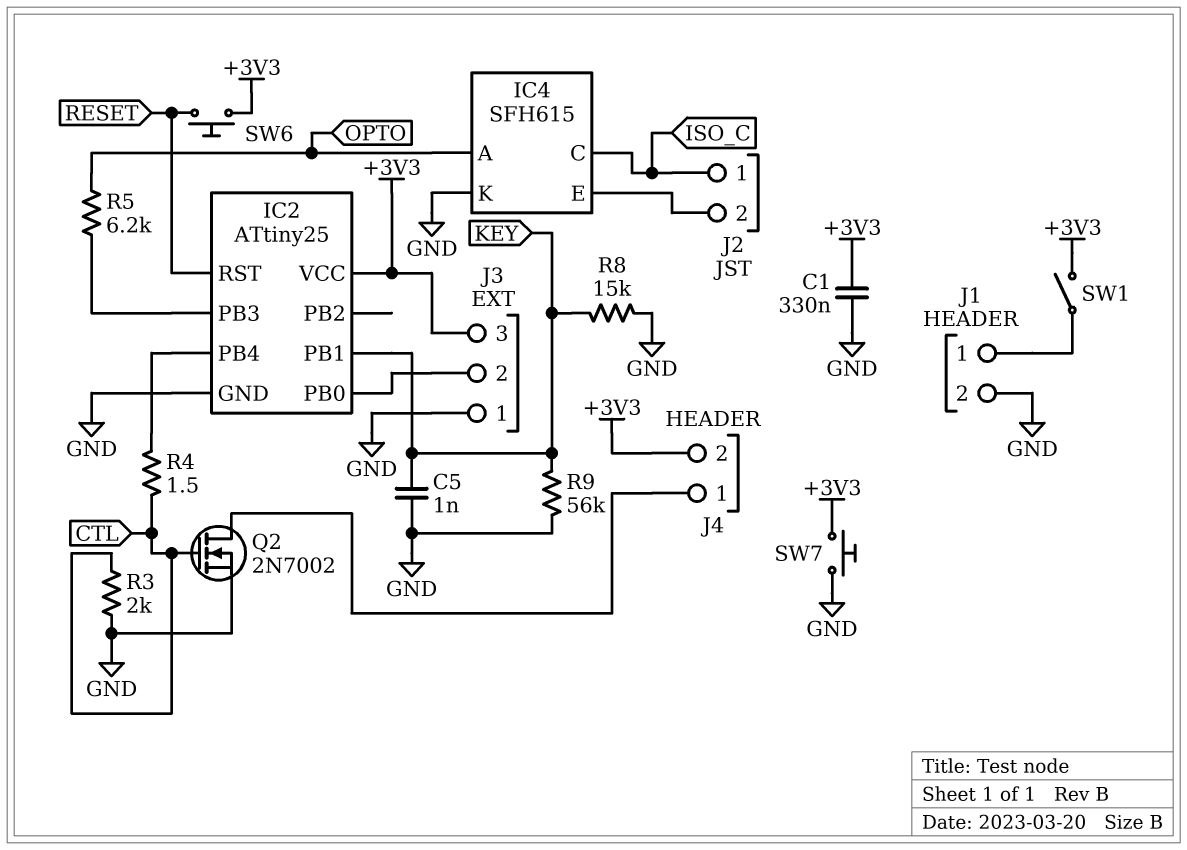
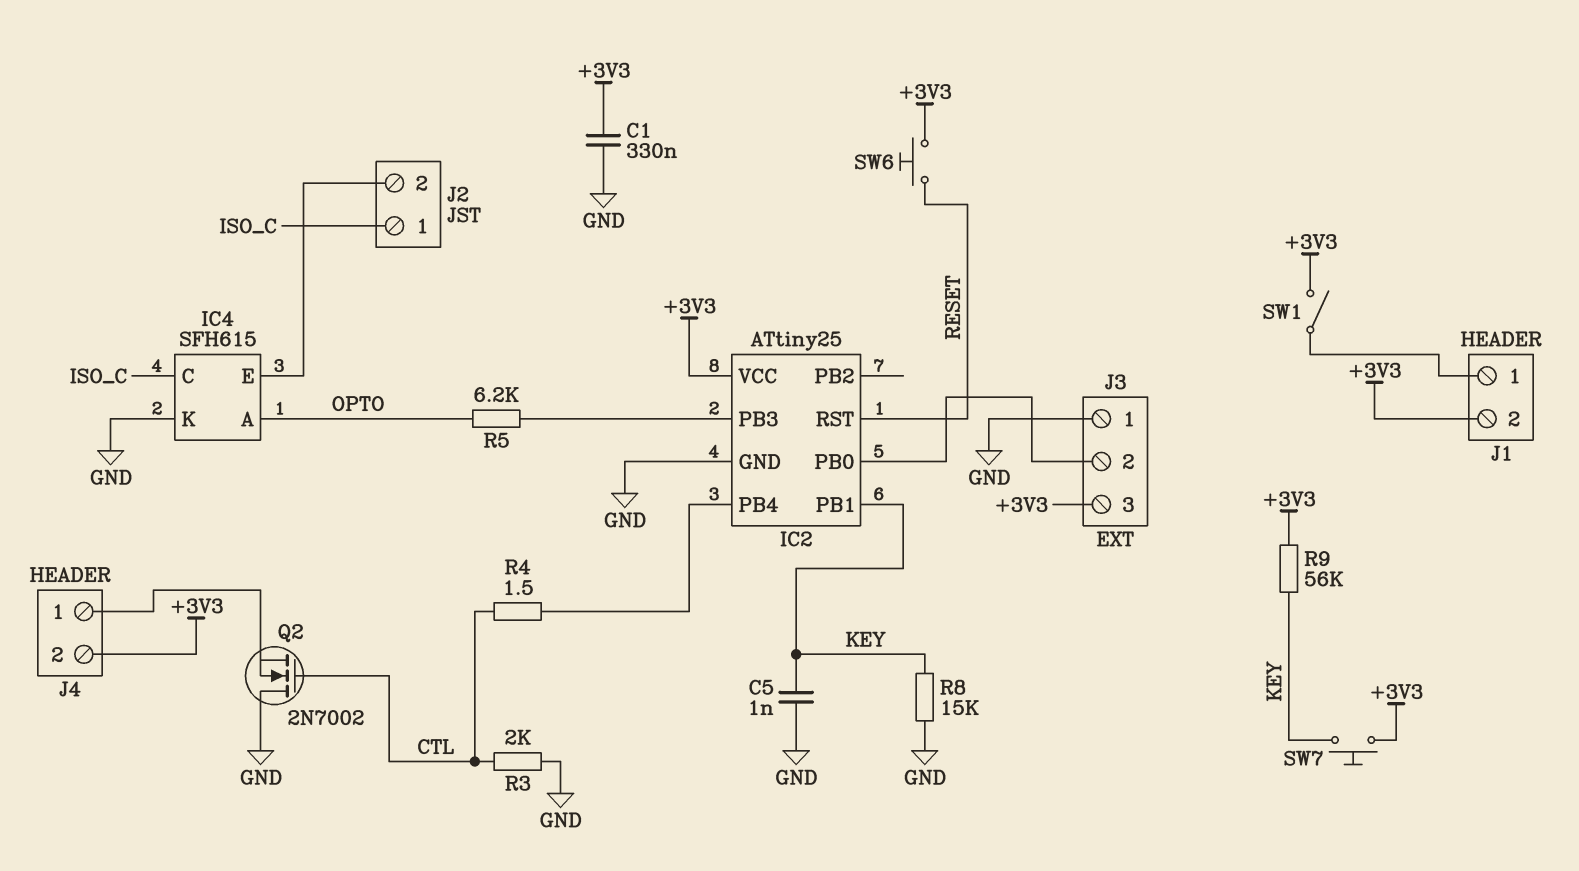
J1 pin 2: GND -> +3V3
Q2: NMOS 2N7002 (G CTL, D J4/1, S GND) -> NMOS 2N7002 (G CTL, D GND, S J4/1)
R9: 56k (GND, KEY) -> 56k (+3V3, KEY)
SW7: button (+3V3, GND) -> button (+3V3, KEY)

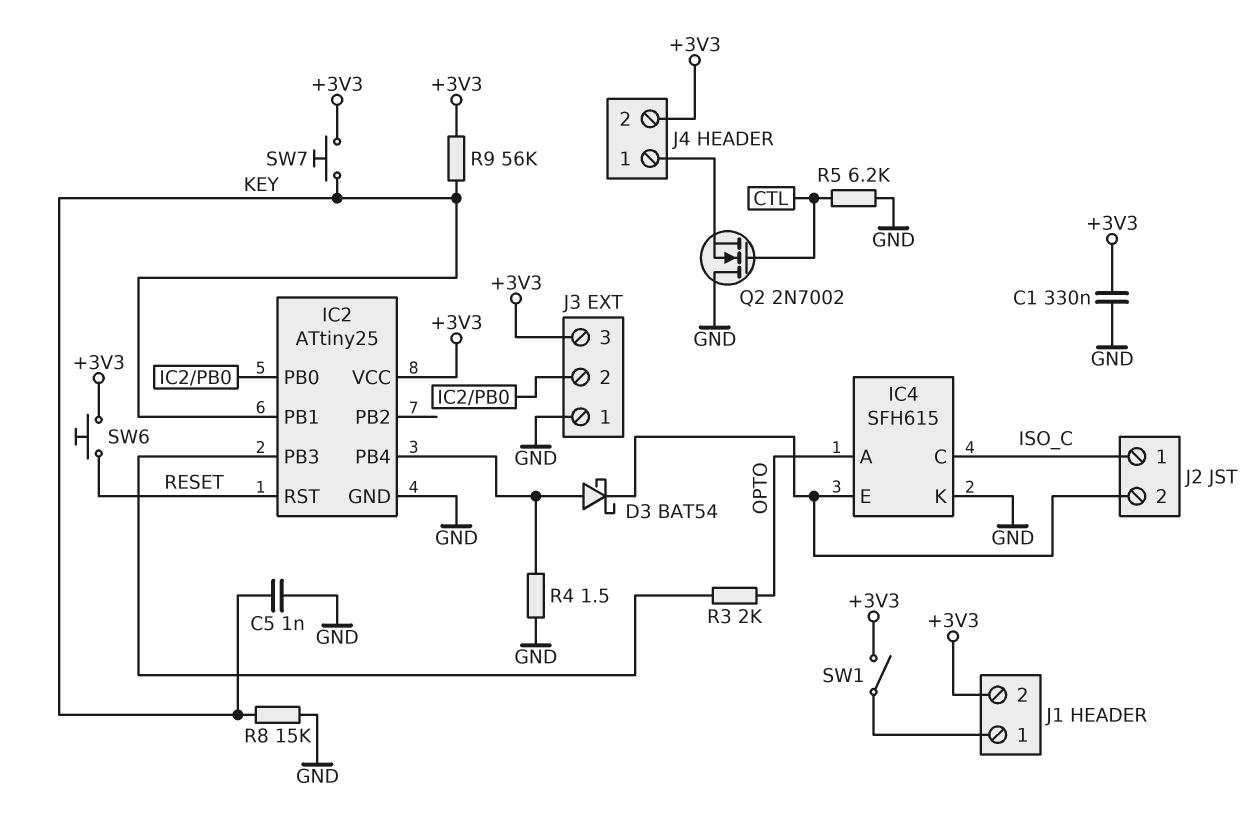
D3: none -> schottky BAT54 (A IC2/PB4, K IC4/E)
R3: 2k (CTL, GND) -> 2k (IC2/PB3, OPTO)
R4: 1.5 (CTL, IC2/PB4) -> 1.5 (GND, IC2/PB4)
R5: 6.2k (IC2/PB3, OPTO) -> 6.2k (CTL, GND)

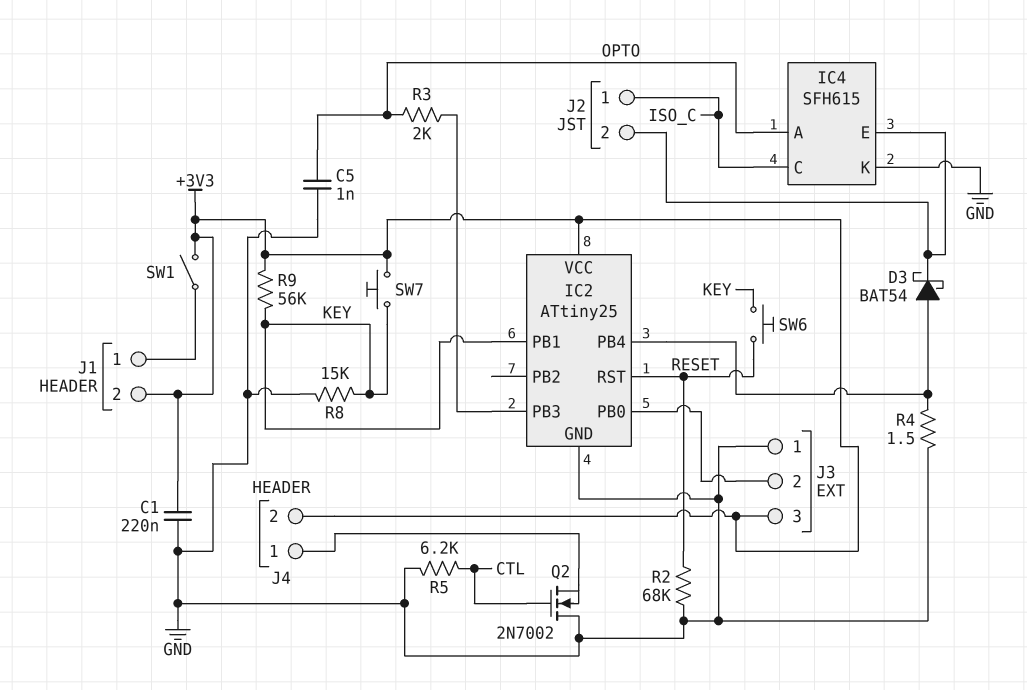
C1: 330nF (+3V3, GND) -> 220nF (+3V3, GND)
C5: 1nF (GND, KEY) -> 1nF (GND, OPTO)
R2: none -> 68k (GND, RESET)
SW6: button (+3V3, RESET) -> button (KEY, RESET)

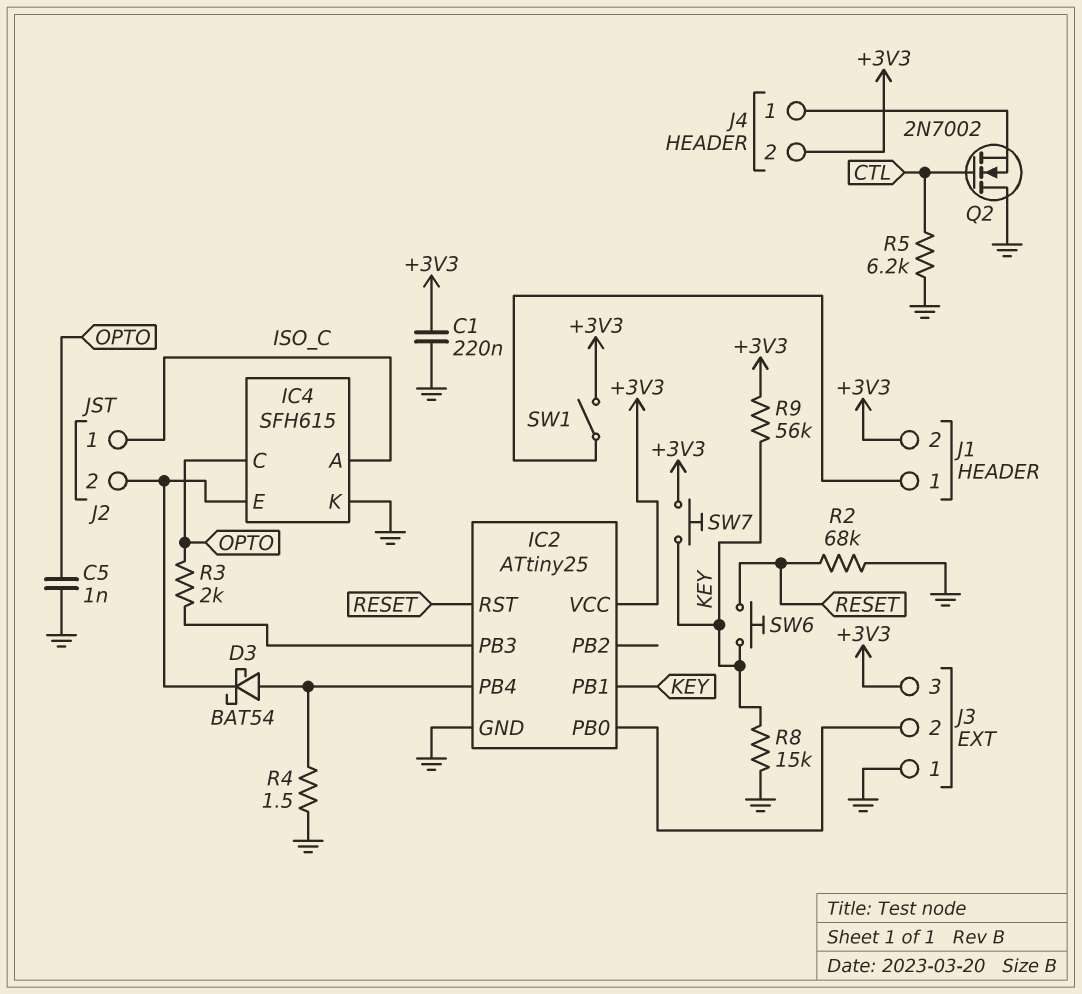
IC4 pin A: OPTO -> ISO_C
IC4 pin C: ISO_C -> OPTO

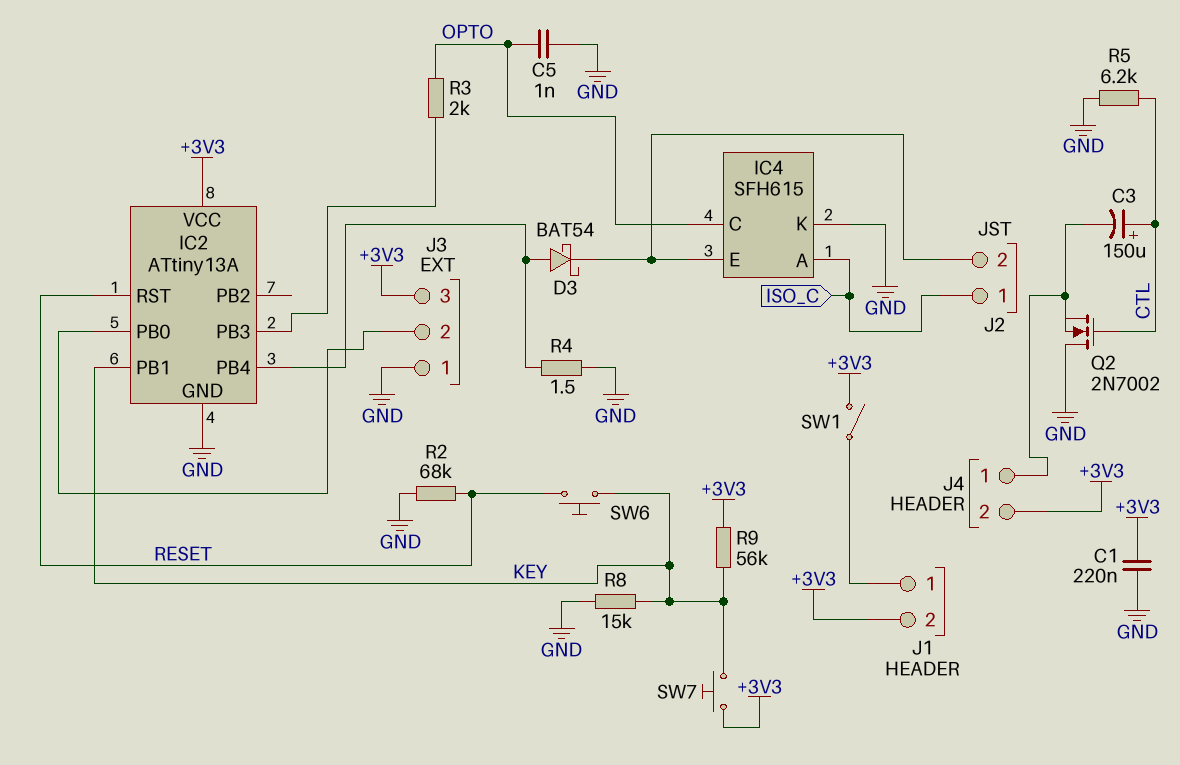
C3: none -> 150uF (plus CTL, minus J4/1)
IC2: ATtiny25 -> ATtiny13A

